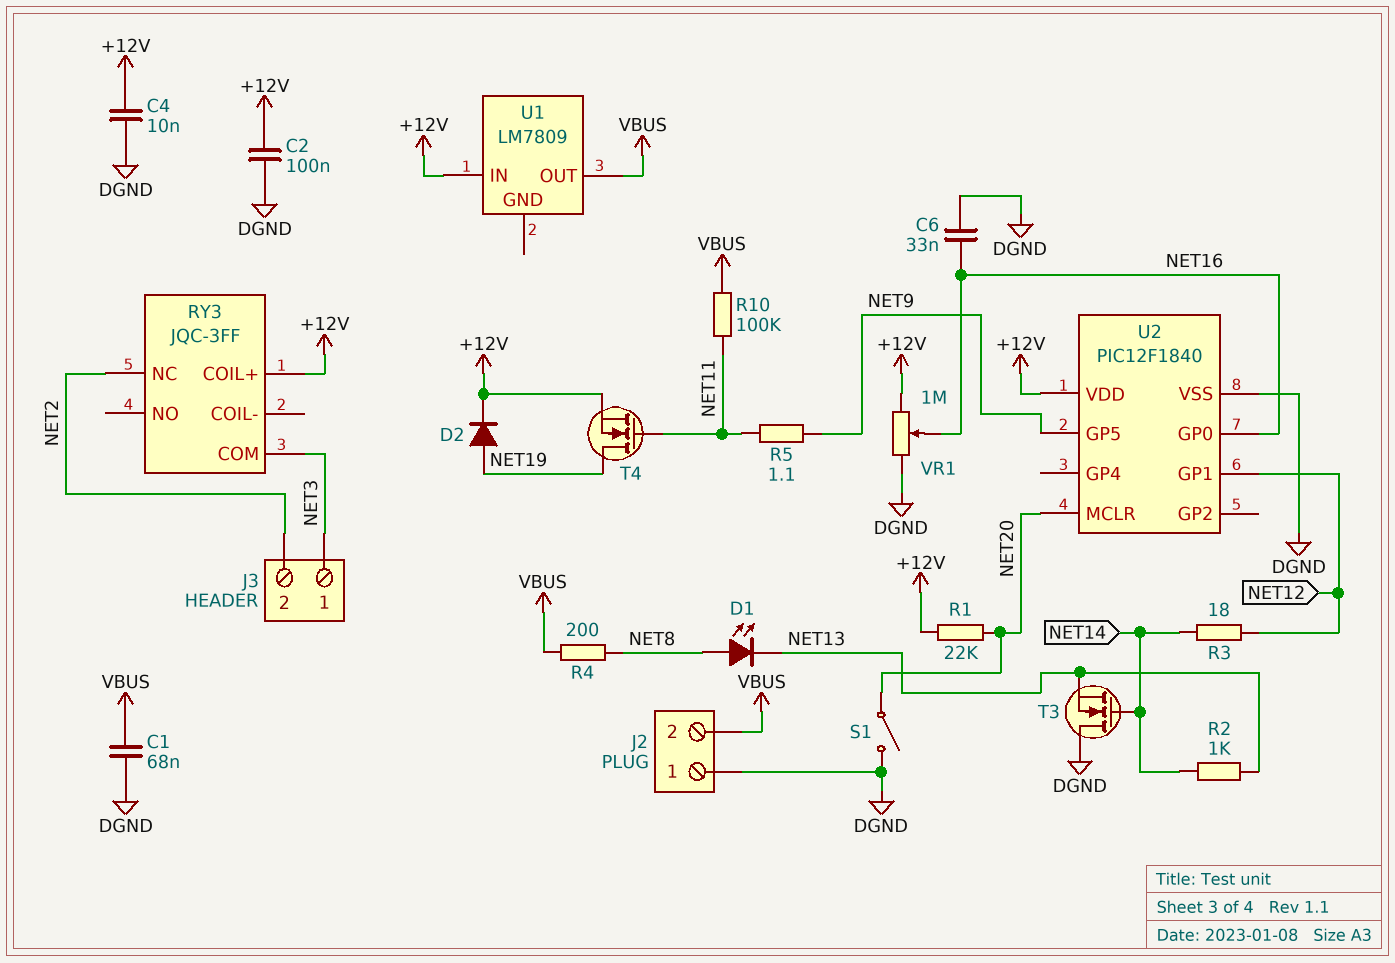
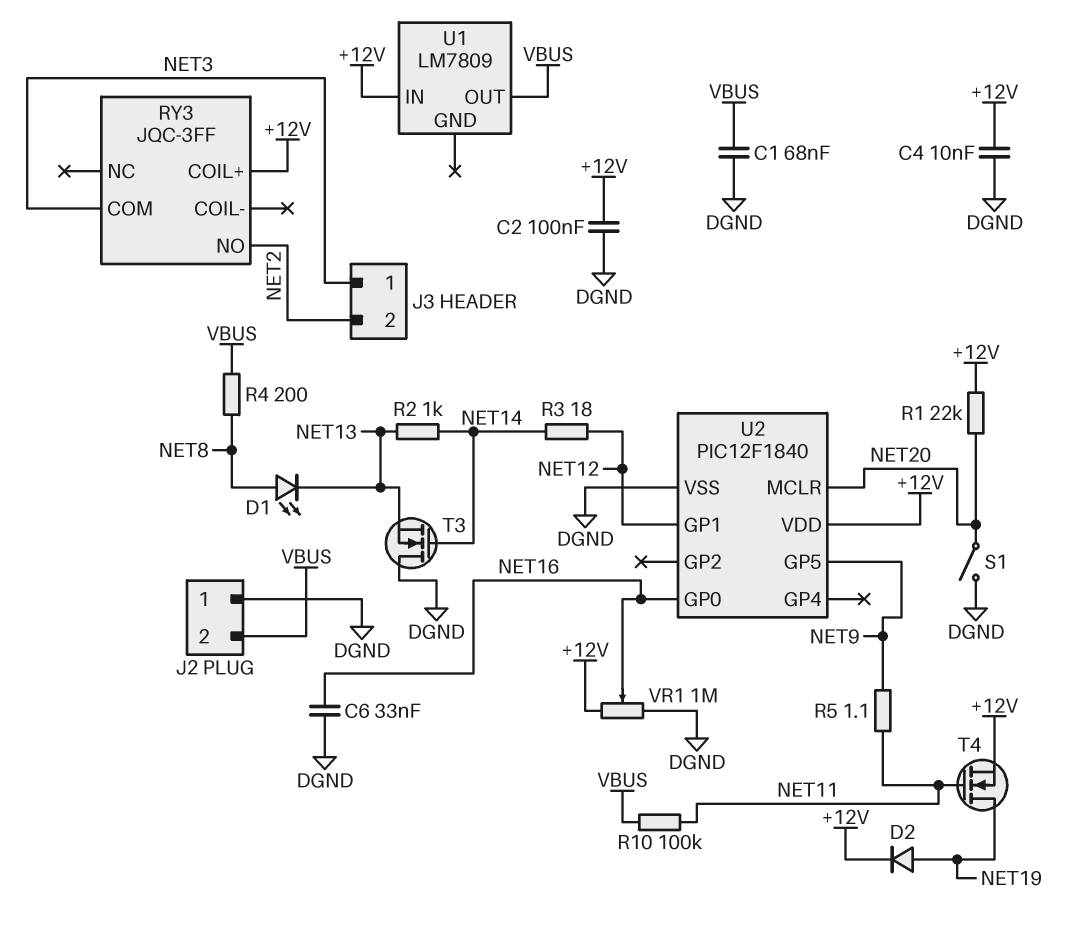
RY3 pin NC: NET2 -> none
RY3 pin NO: none -> NET2

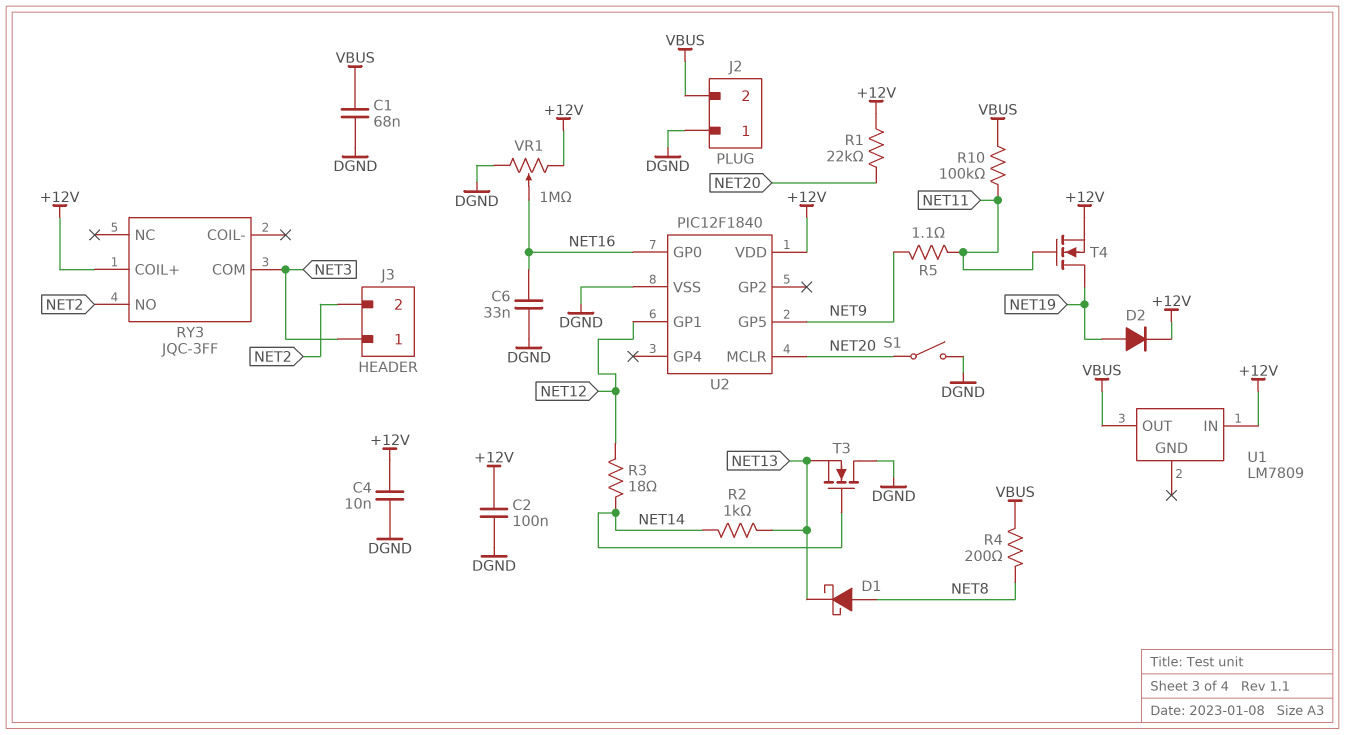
D1: LED (A NET8, K NET13) -> schottky (A NET8, K NET13)

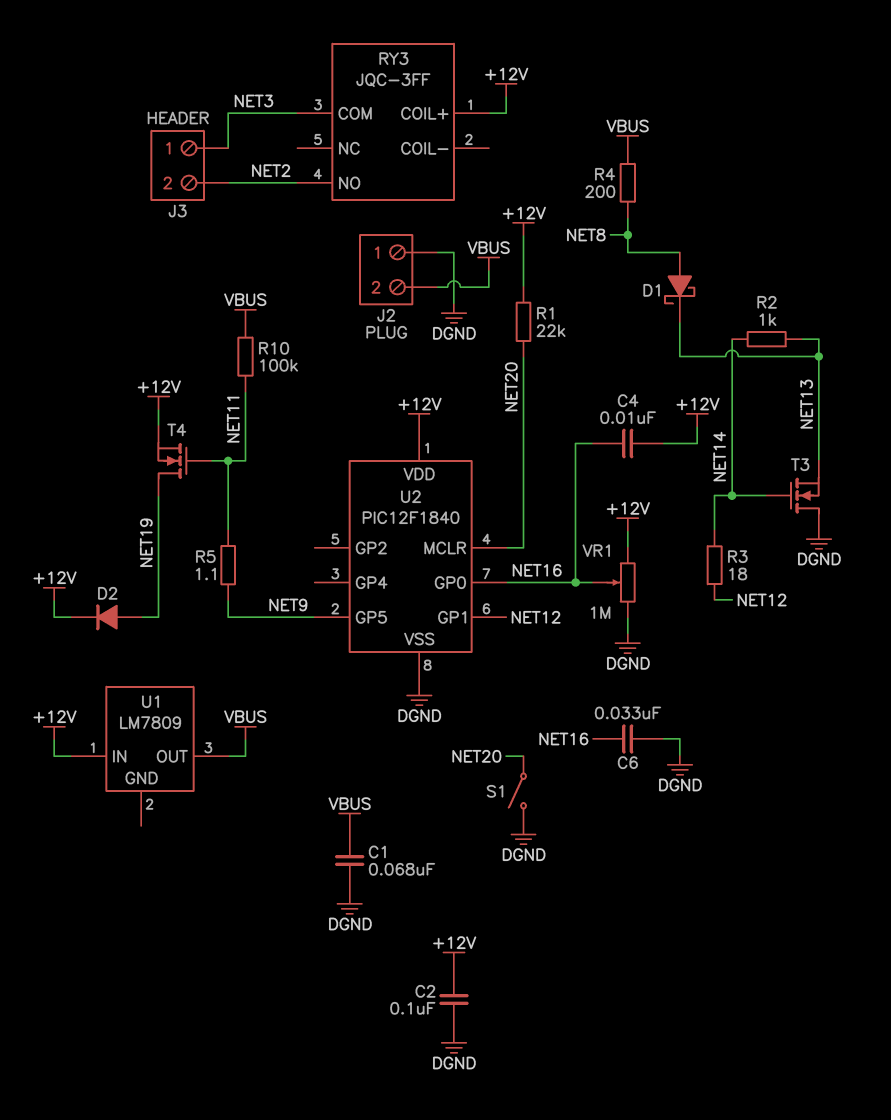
C4: 10nF (+12V, DGND) -> 10nF (+12V, NET16)

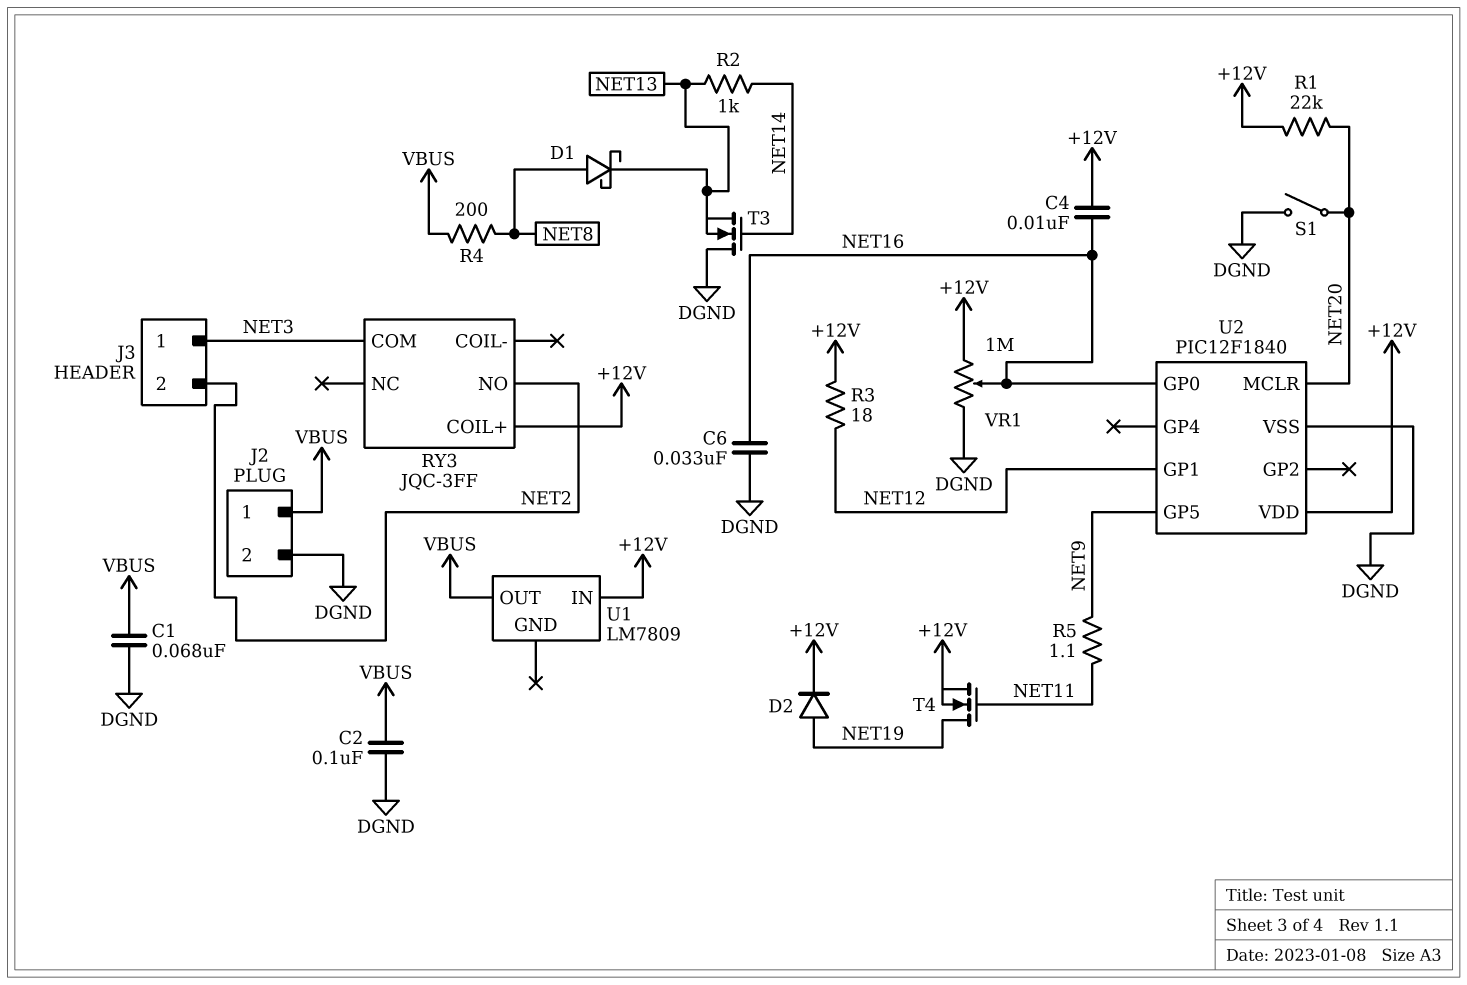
C2: 100nF (+12V, DGND) -> 100nF (DGND, VBUS)
J2 pin 1: DGND -> VBUS
J2 pin 2: VBUS -> DGND
R3: 18 (NET12, NET14) -> 18 (+12V, NET12)
R10: 100k (NET11, VBUS) -> none

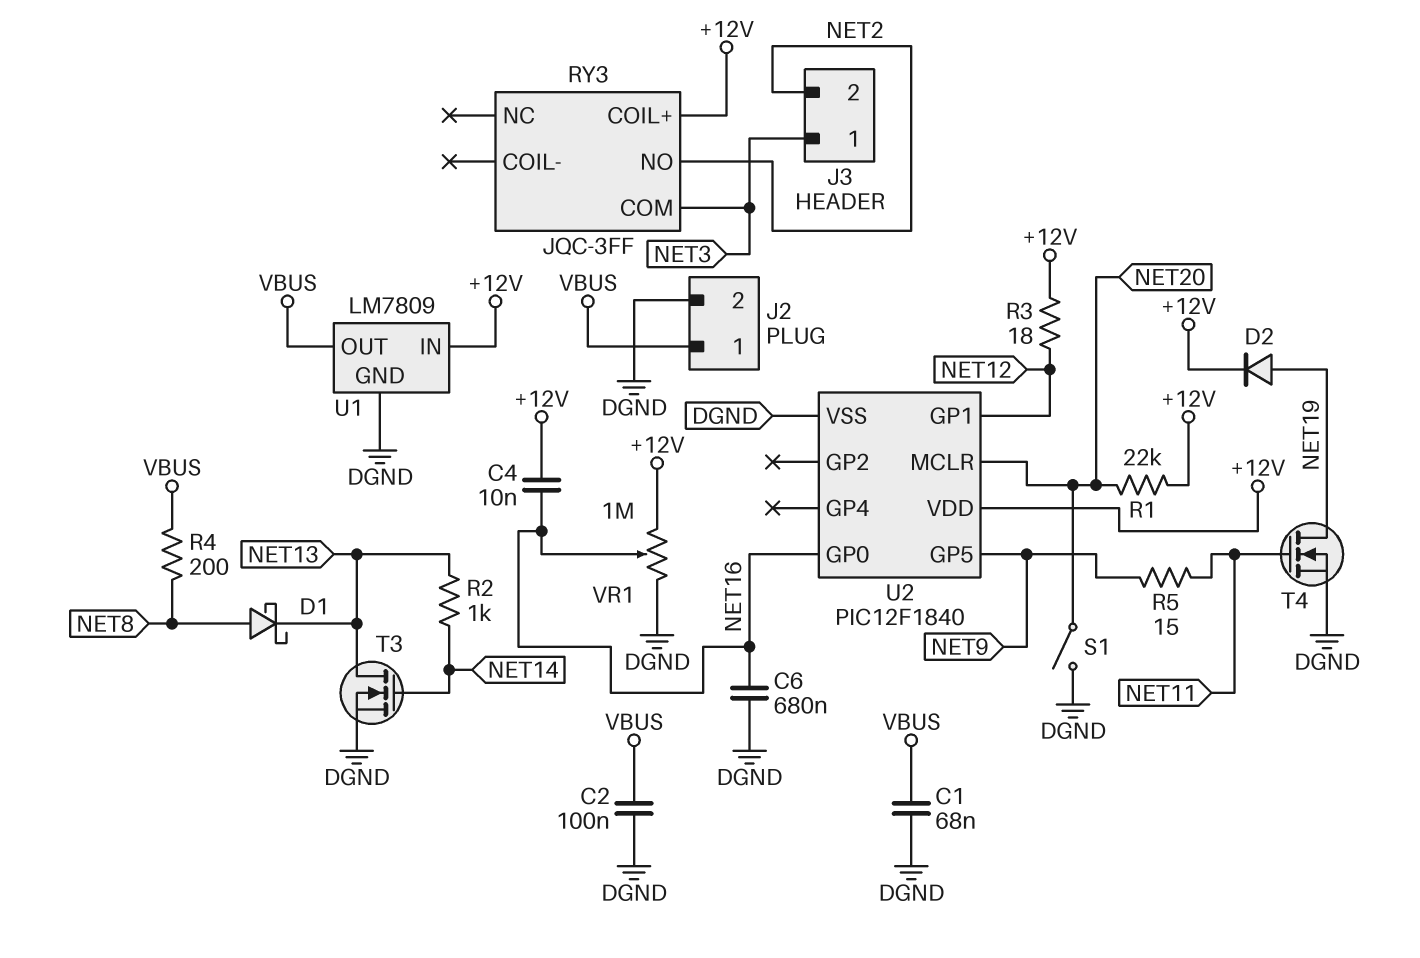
C6: 33nF (DGND, NET16) -> 680nF (DGND, NET16)
R5: 1.1 (NET9, NET11) -> 15 (NET9, NET11)
T3: NMOS (G NET14, D DGND, S NET13) -> NMOS (G NET14, D NET13, S DGND)
T4: NMOS (G NET11, D NET19, S +12V) -> NMOS (G NET11, D NET19, S DGND)
U1 pin GND: none -> DGND

